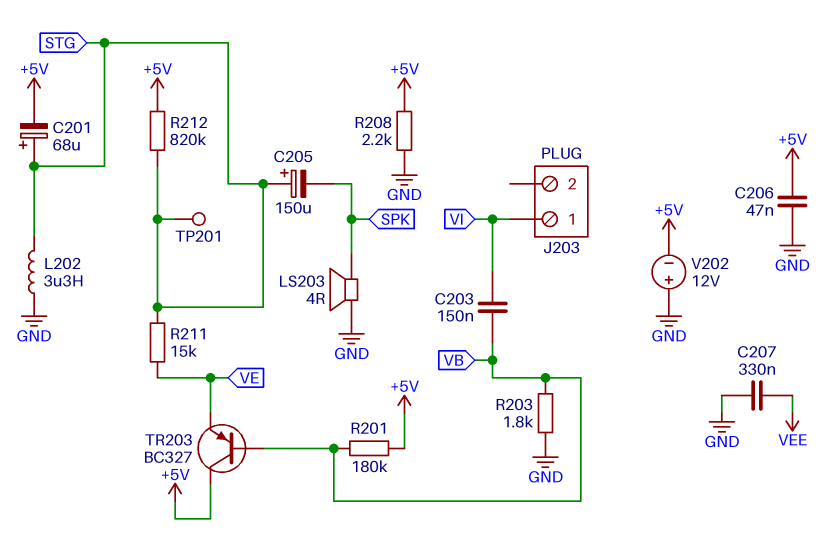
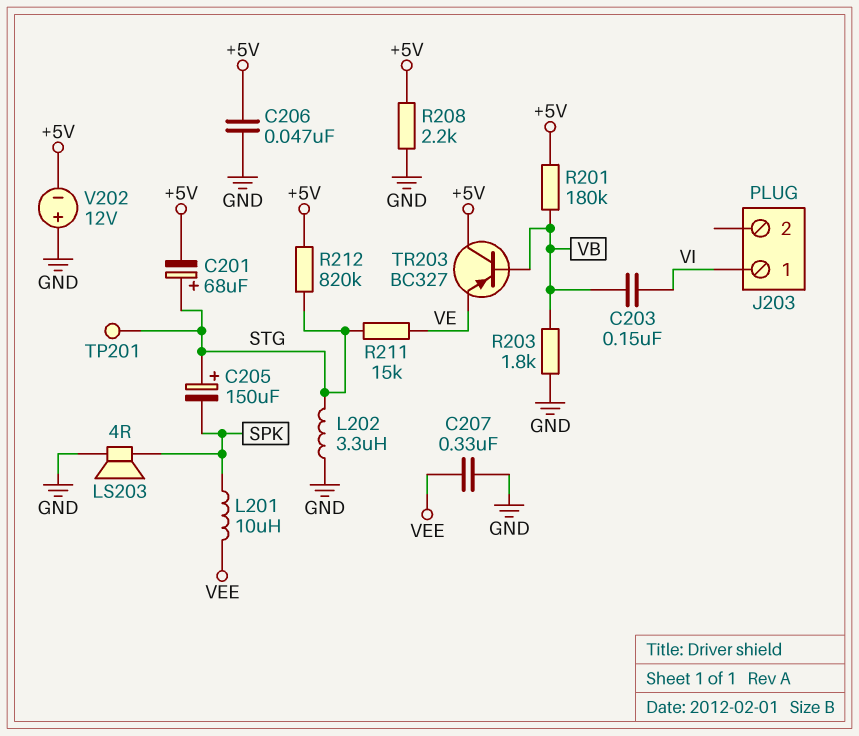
L201: none -> 10uH (SPK, VEE)

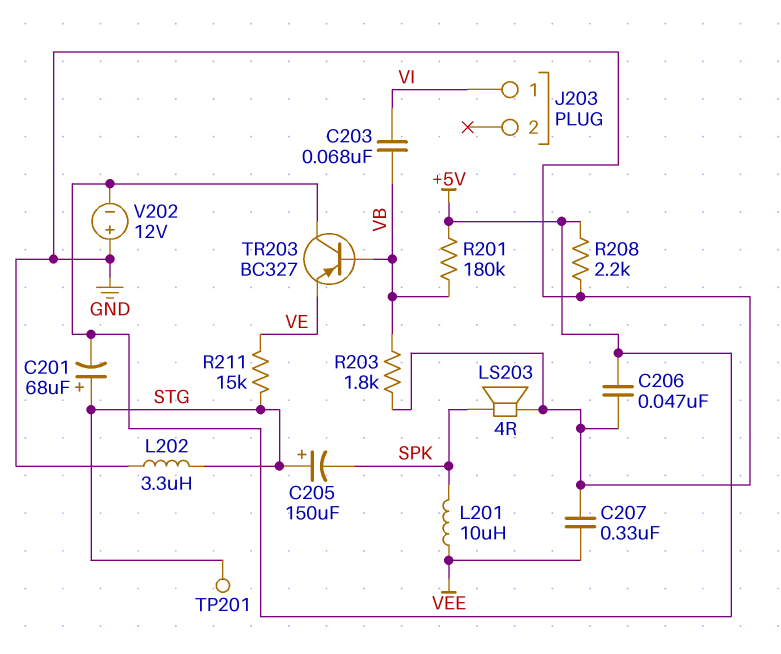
C203: 150nF (VB, VI) -> 68nF (VB, VI)
R212: 820k (+5V, STG) -> none

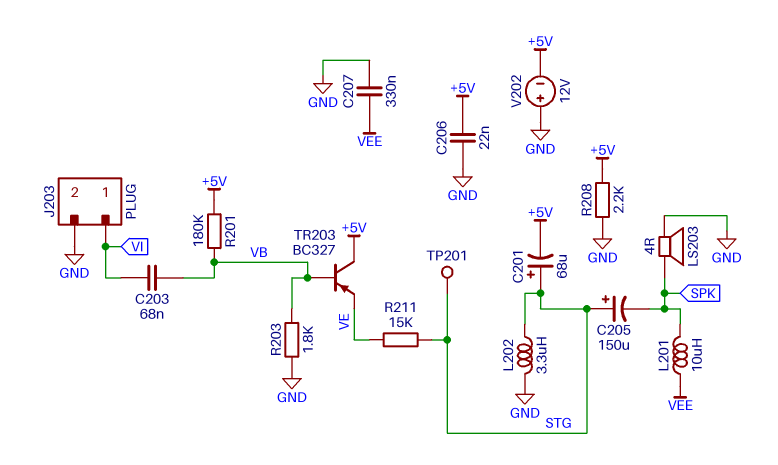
C206: 47nF (+5V, GND) -> 22nF (+5V, GND)
J203 pin 2: none -> GND

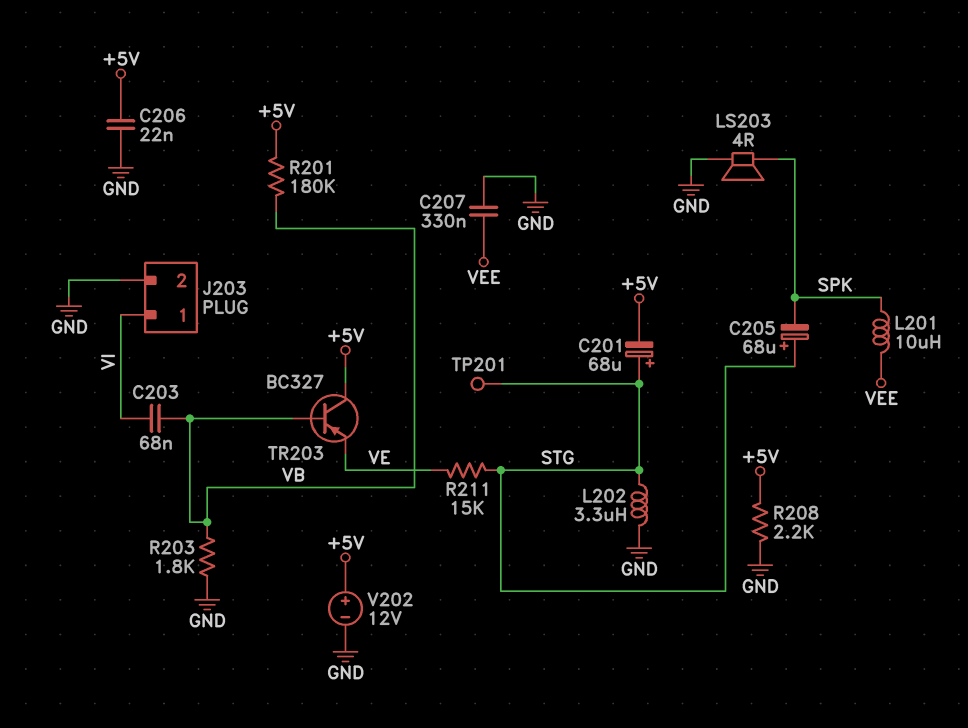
C205: 150uF (plus STG, minus SPK) -> 68uF (plus STG, minus SPK)
V202: 12V (plus GND, minus +5V) -> 12V (plus +5V, minus GND)

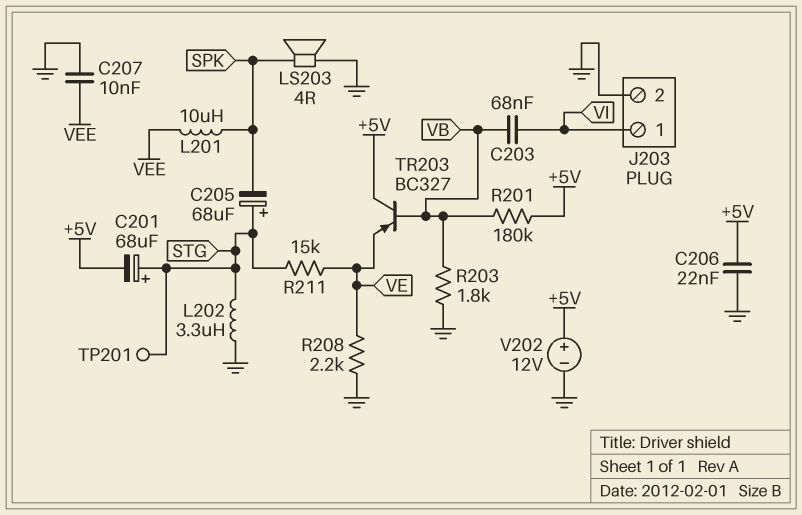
C207: 330nF (GND, VEE) -> 10nF (GND, VEE)
R208: 2.2k (+5V, GND) -> 2.2k (GND, VE)

